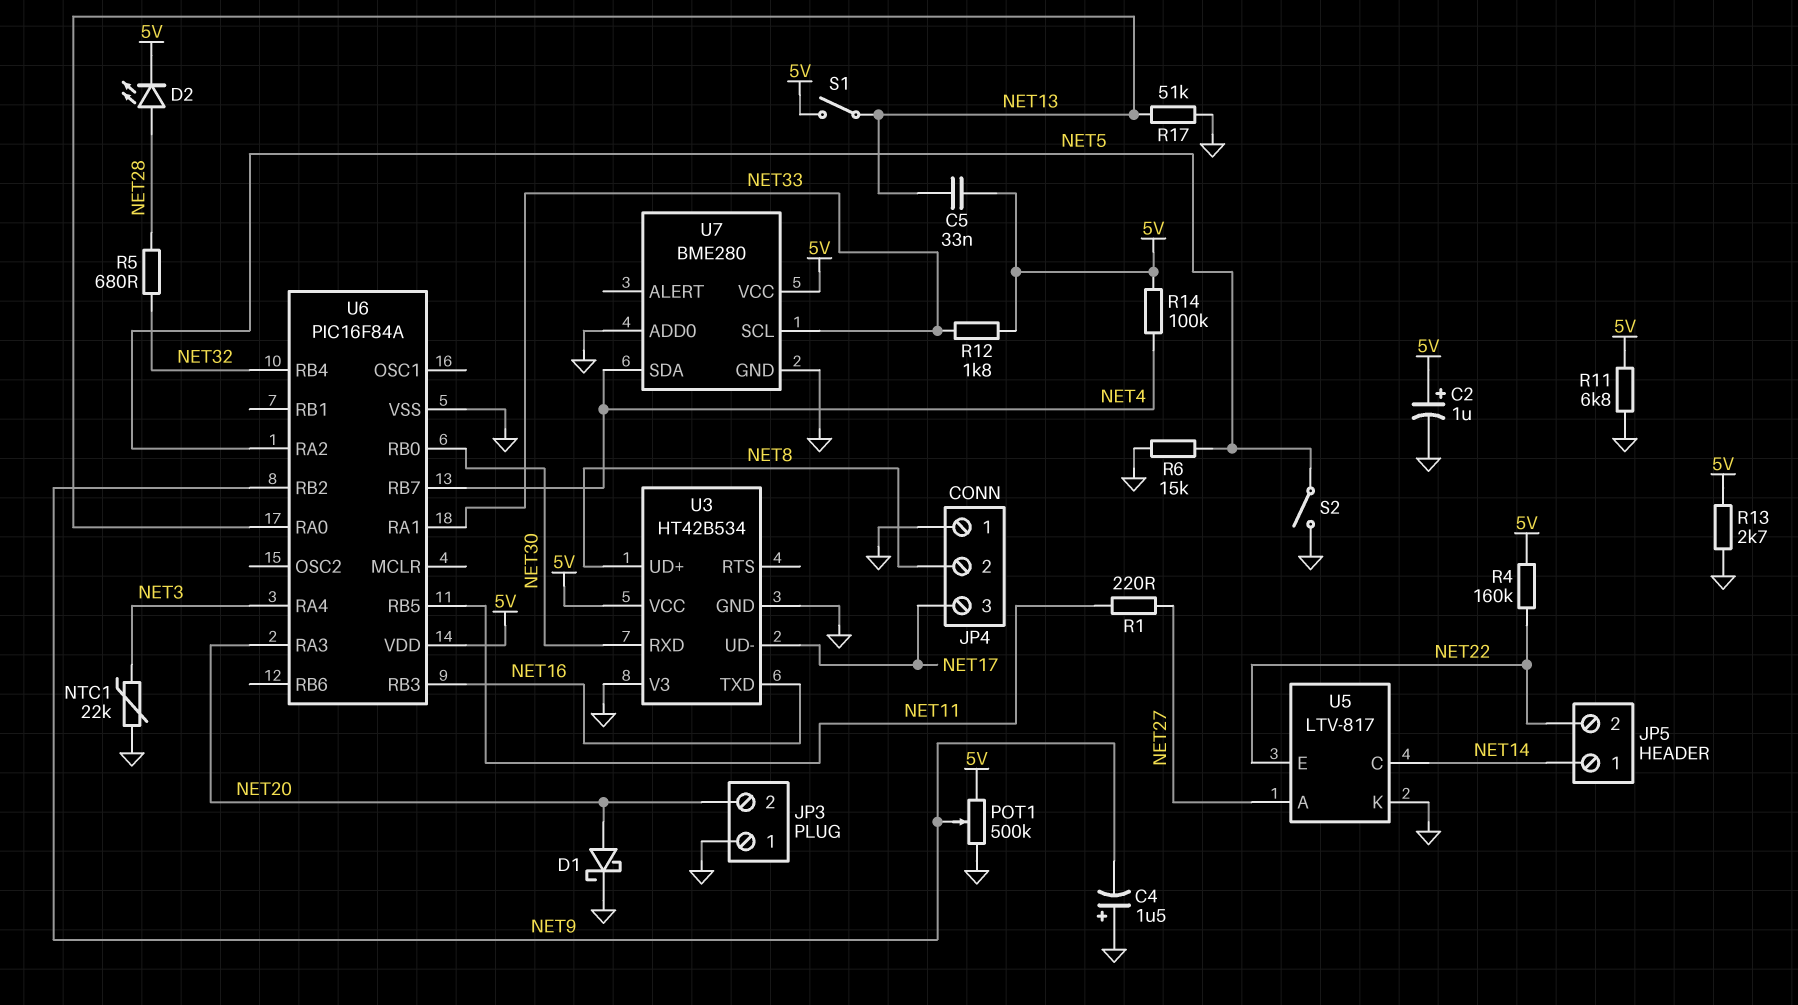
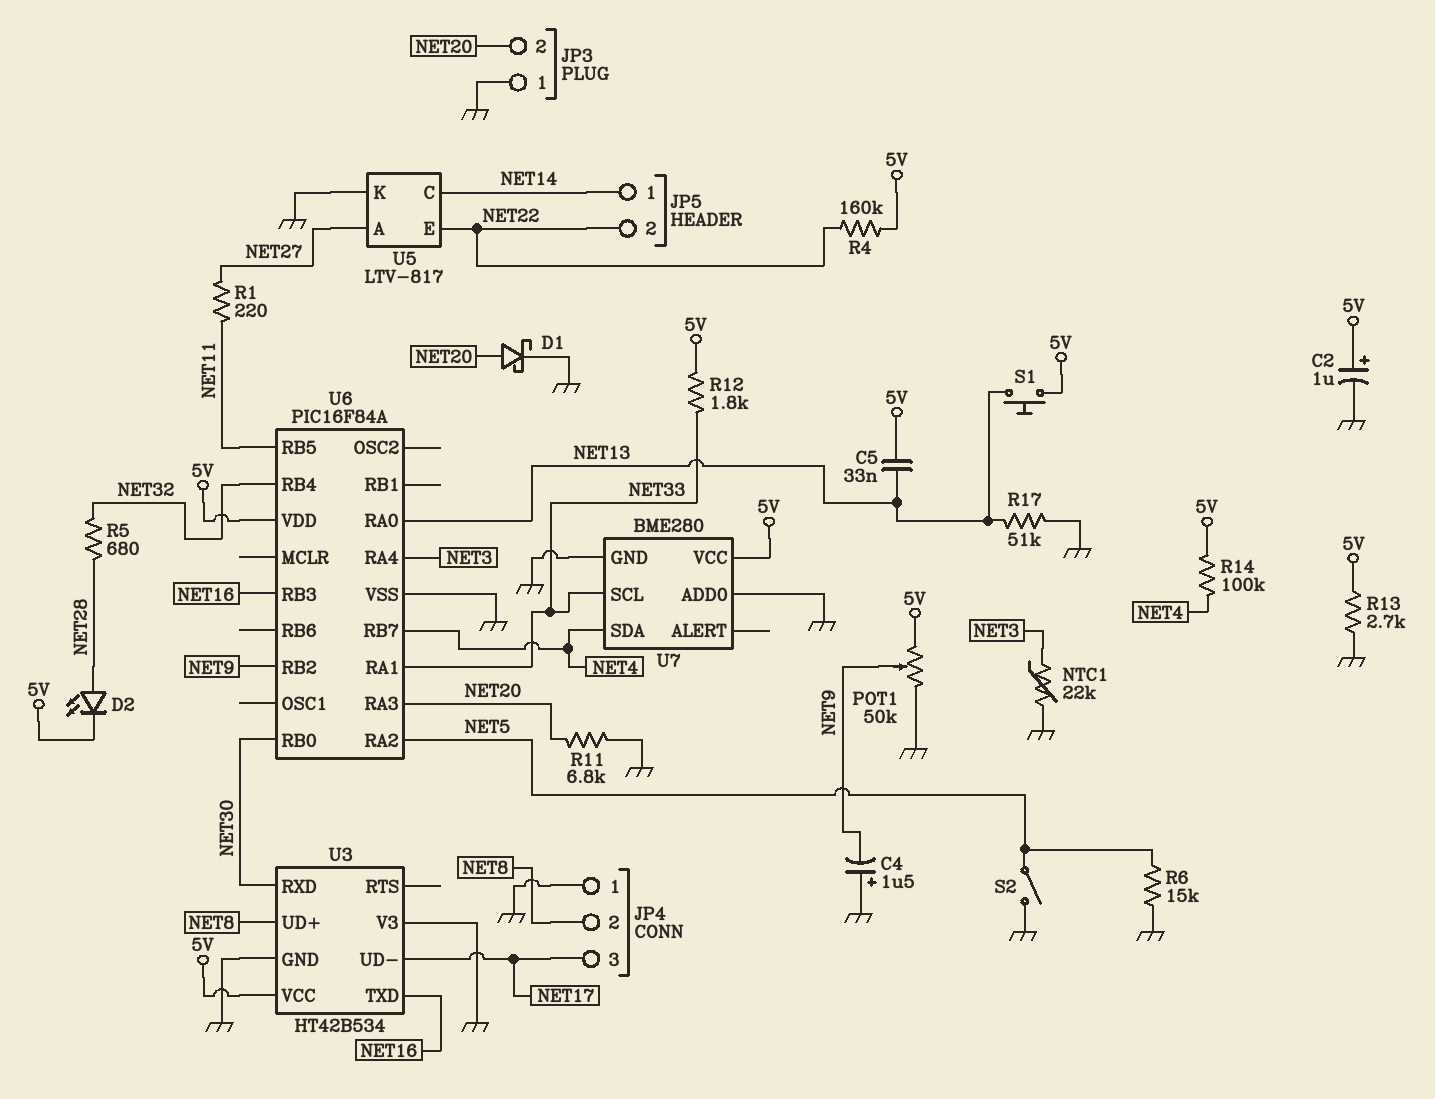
POT1: 500k (5V, GND, wiper NET9) -> 50k (5V, GND, wiper NET9)
R11: 6.8k (5V, GND) -> 6.8k (GND, NET20)
S1: switch (5V, NET13) -> button (5V, NET13)

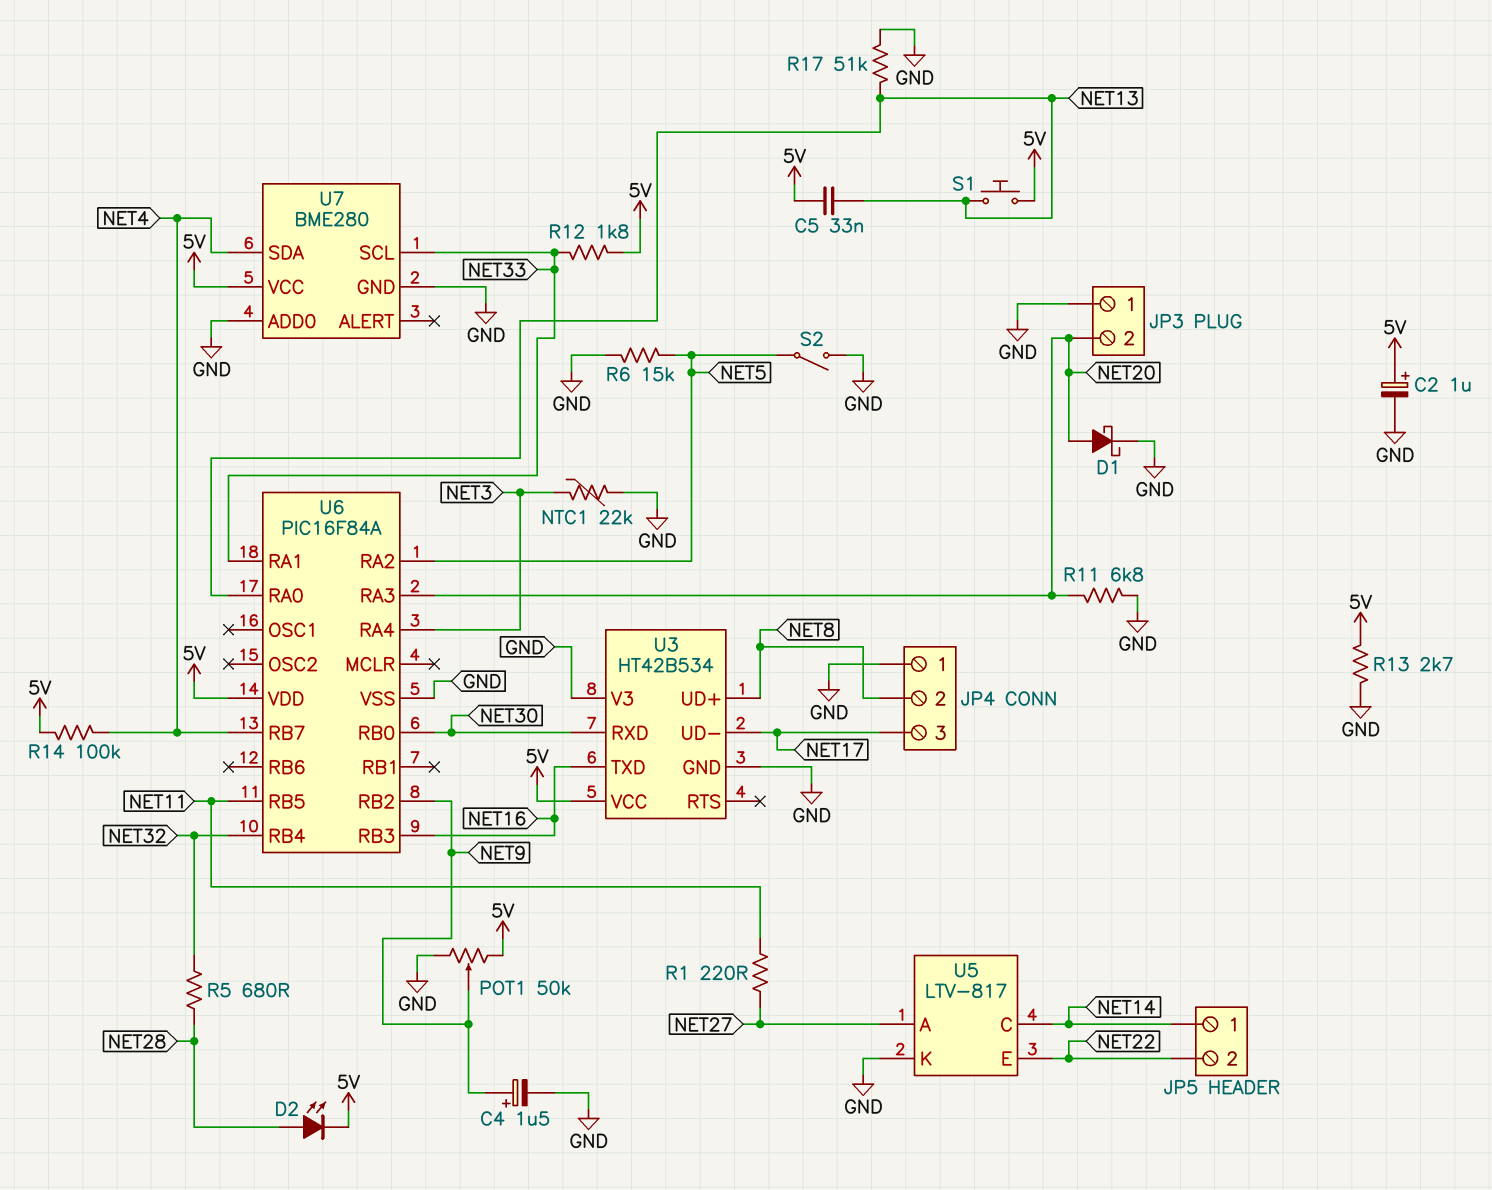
C4: 1.5uF (plus GND, minus NET9) -> 1.5uF (plus NET9, minus GND)
R4: 160k (5V, NET22) -> none

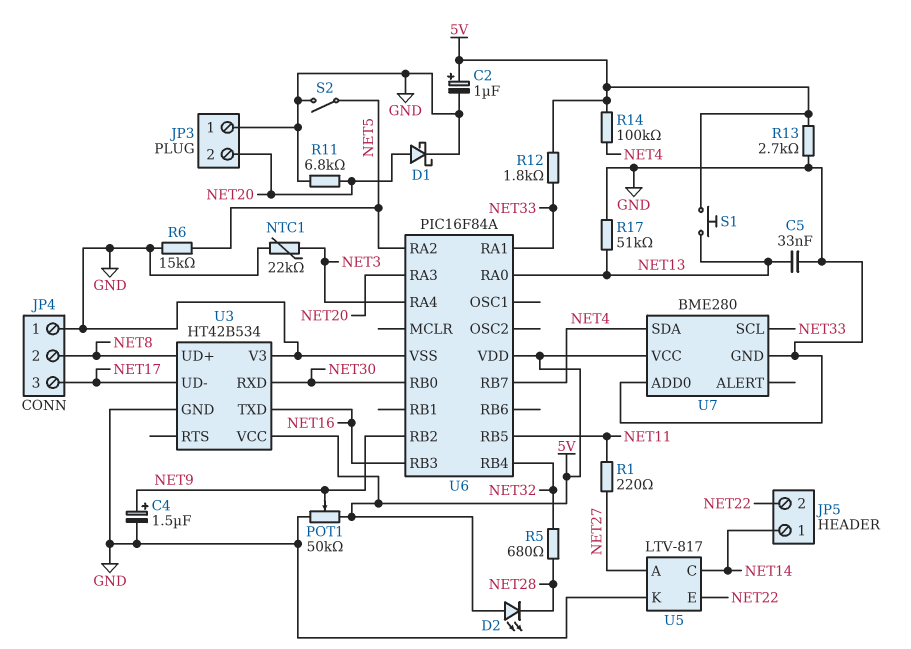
C5: 33nF (5V, NET13) -> 33nF (GND, NET13)
D2: LED (A NET28, K 5V) -> LED (A 5V, K NET28)

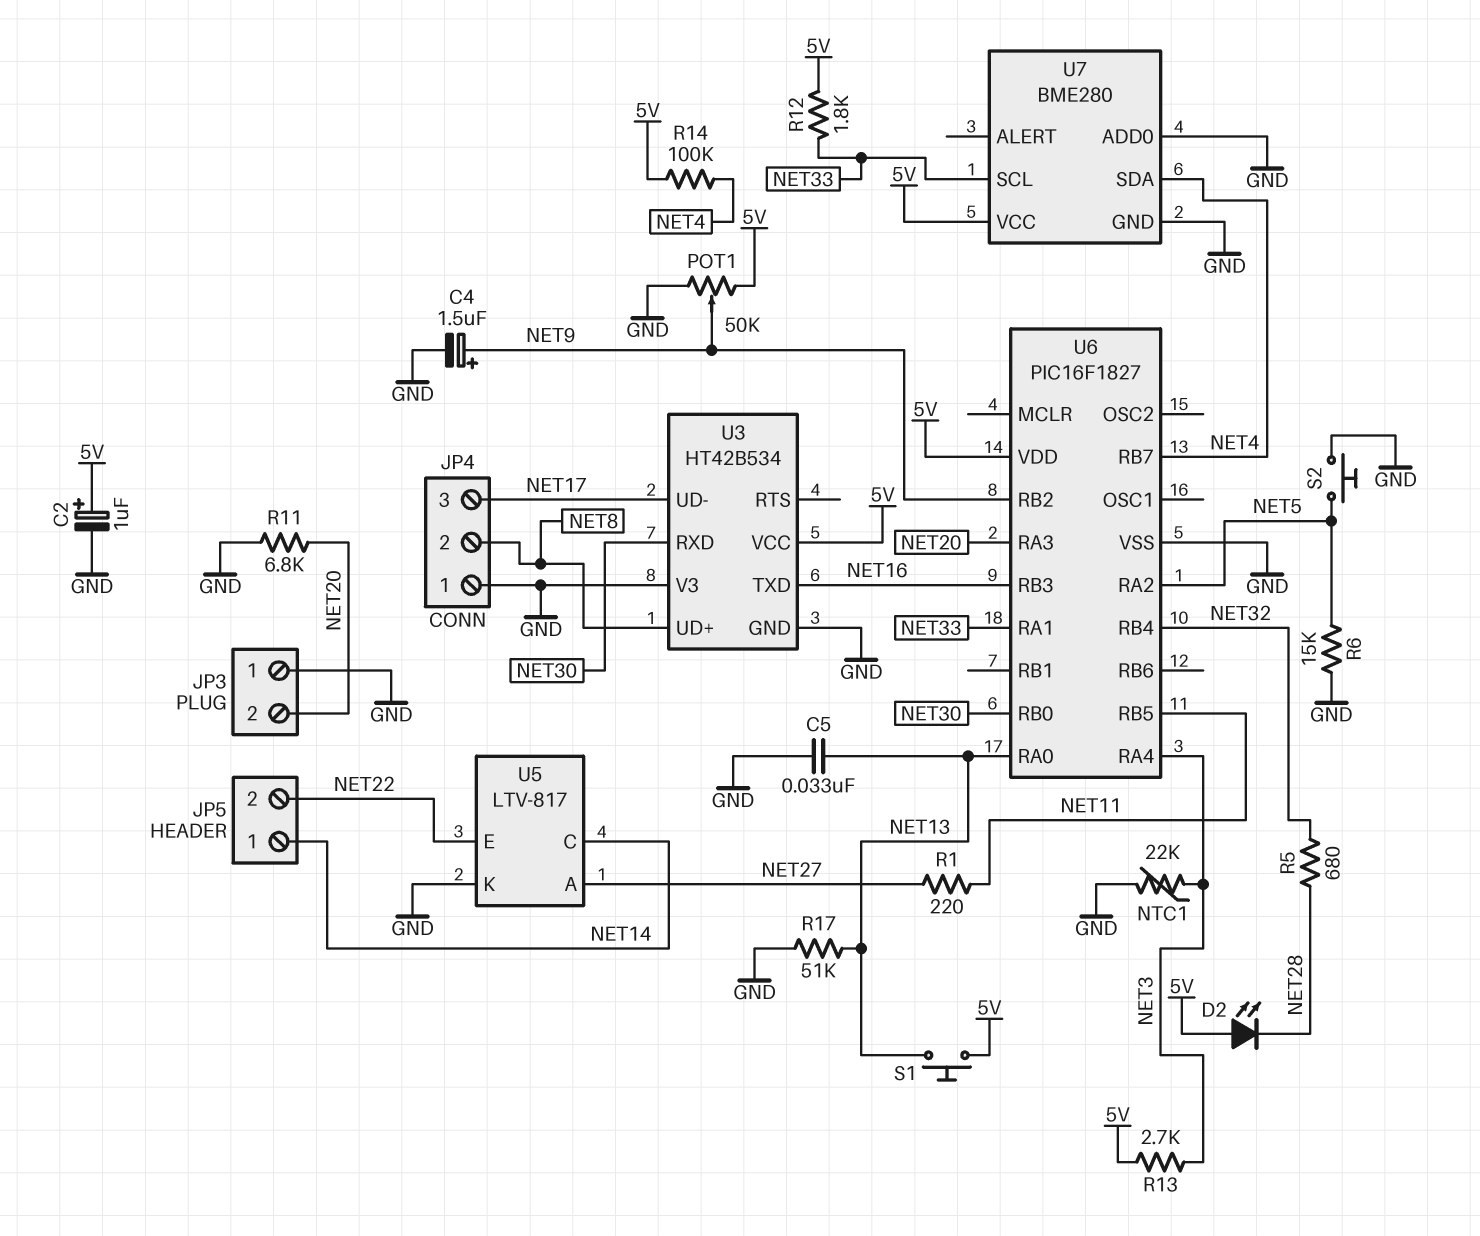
D1: schottky (A NET20, K GND) -> none
R13: 2.7k (5V, GND) -> 2.7k (5V, NET3)
S2: switch (GND, NET5) -> button (GND, NET5)
U6: PIC16F84A -> PIC16F1827

